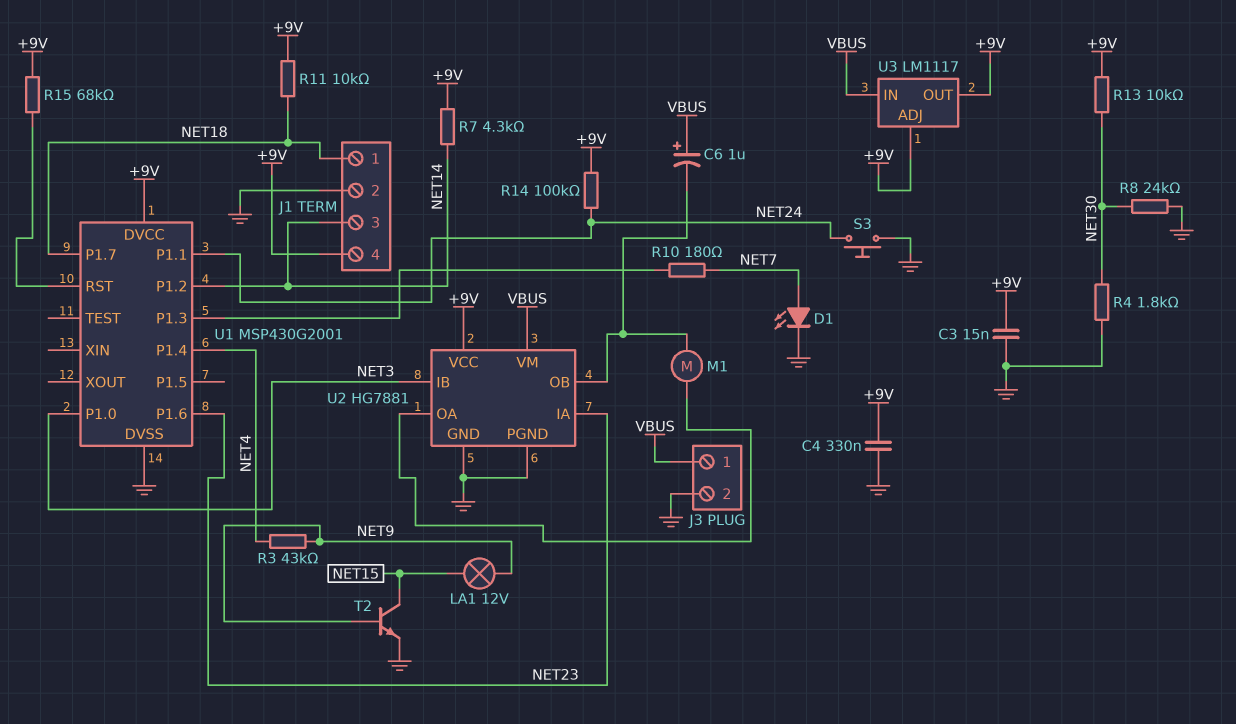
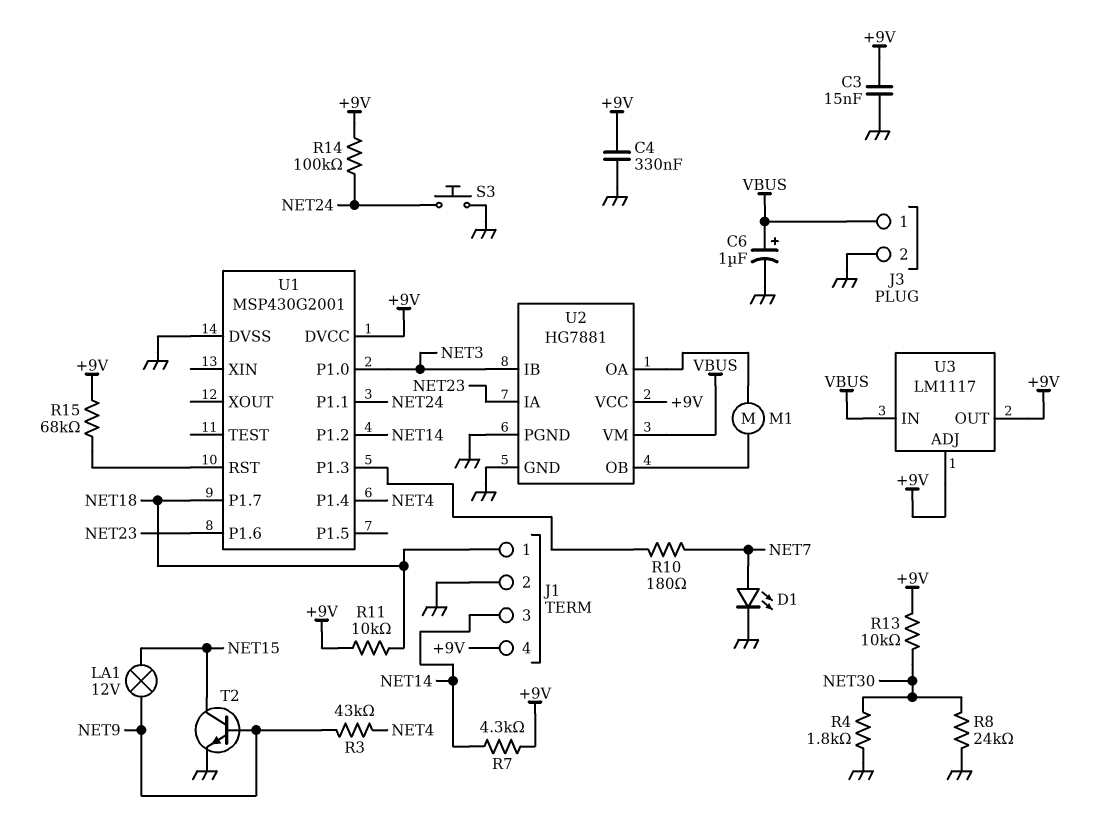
C6: 1uF (plus VBUS, minus U2/OB) -> 1uF (plus VBUS, minus GND)

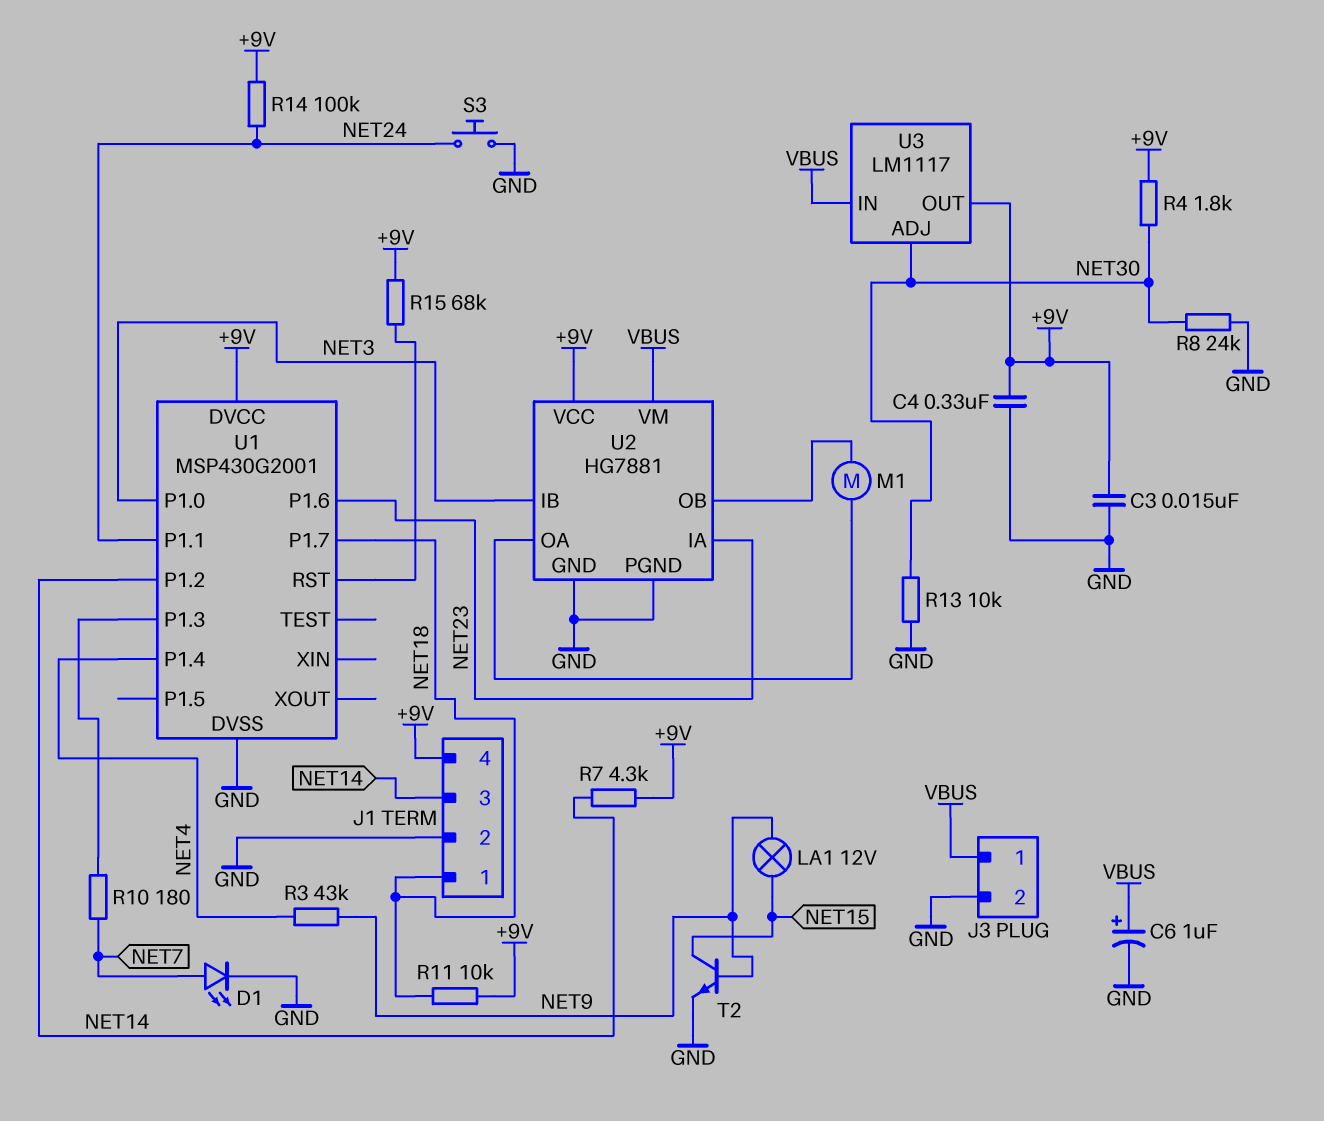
R4: 1.8k (GND, NET30) -> 1.8k (+9V, NET30)
R13: 10k (+9V, NET30) -> 10k (GND, NET30)
U3 pin ADJ: +9V -> NET30

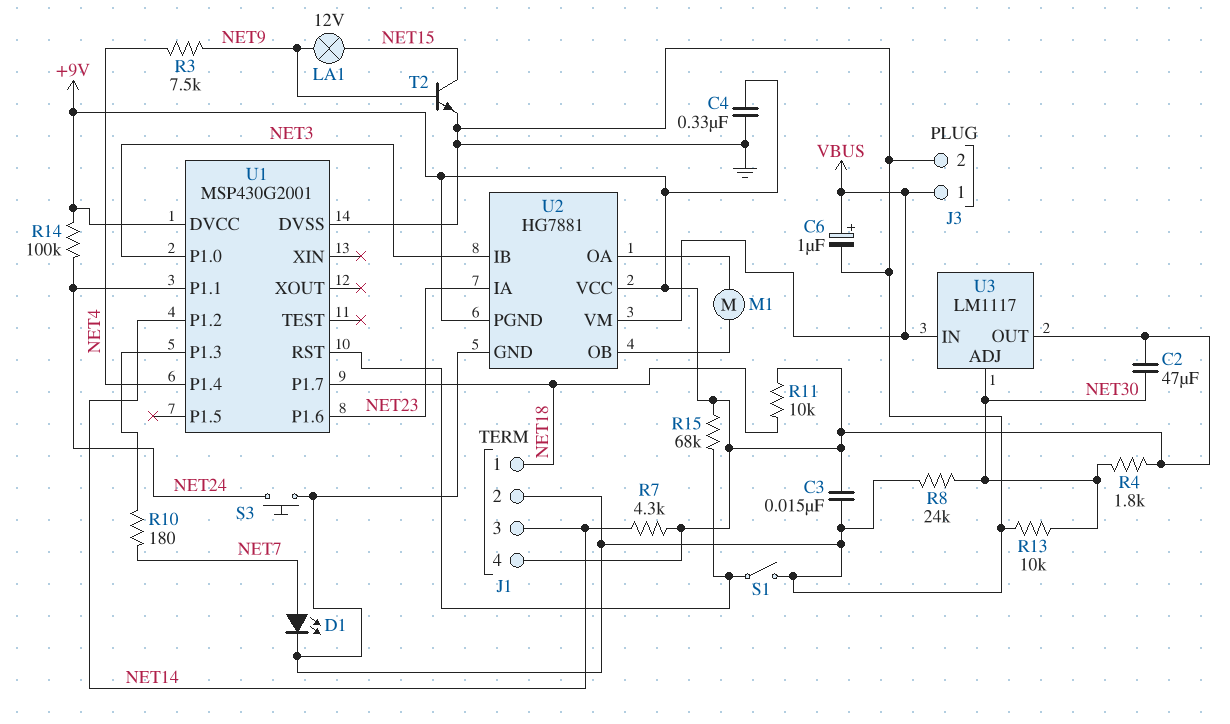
C2: none -> 47uF (+9V, NET30)
R3: 43k (NET4, NET9) -> 7.5k (NET4, NET9)
S1: none -> switch (GND, U1/RST)
U2 pin PGND: GND -> +9V

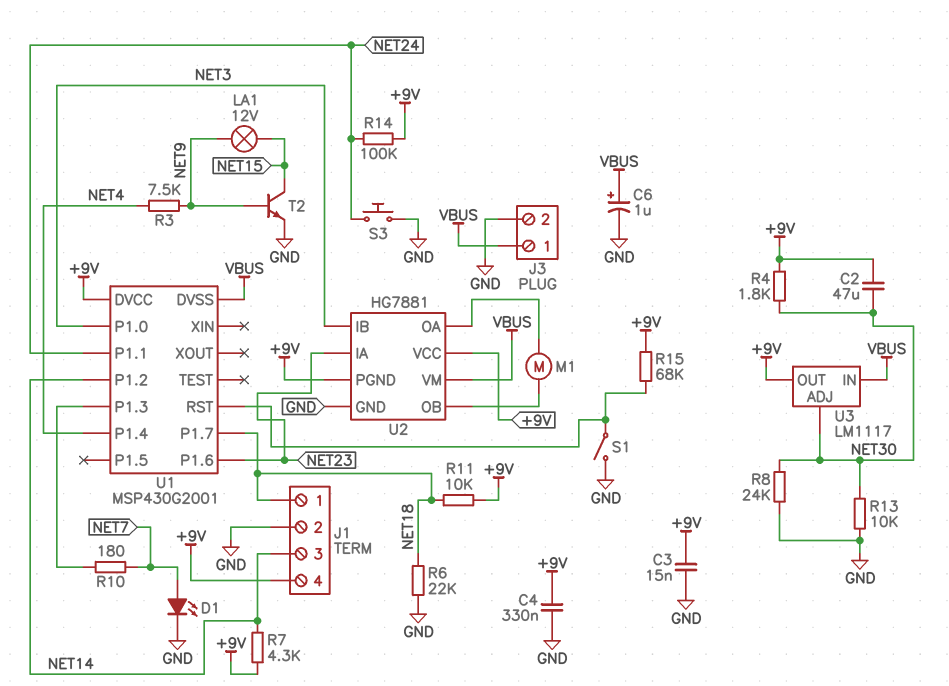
R6: none -> 22k (GND, NET18)
U1 pin DVSS: GND -> VBUS

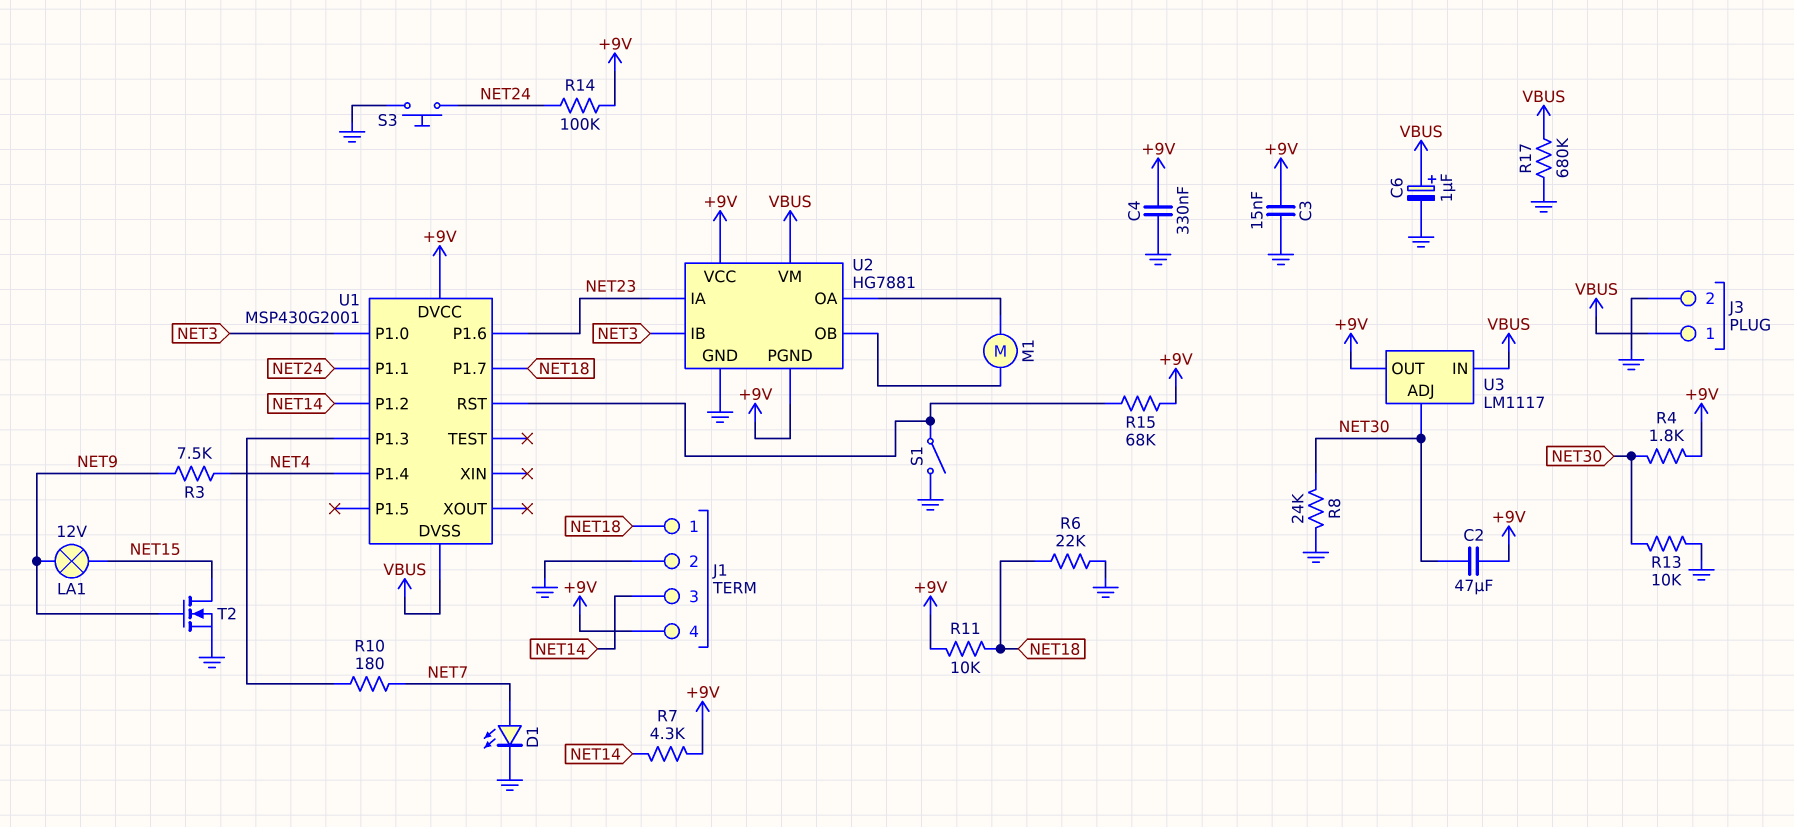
R17: none -> 680k (GND, VBUS)
T2: NPN (B NET9, C NET15, E GND) -> NMOS (G NET9, D NET15, S GND)

